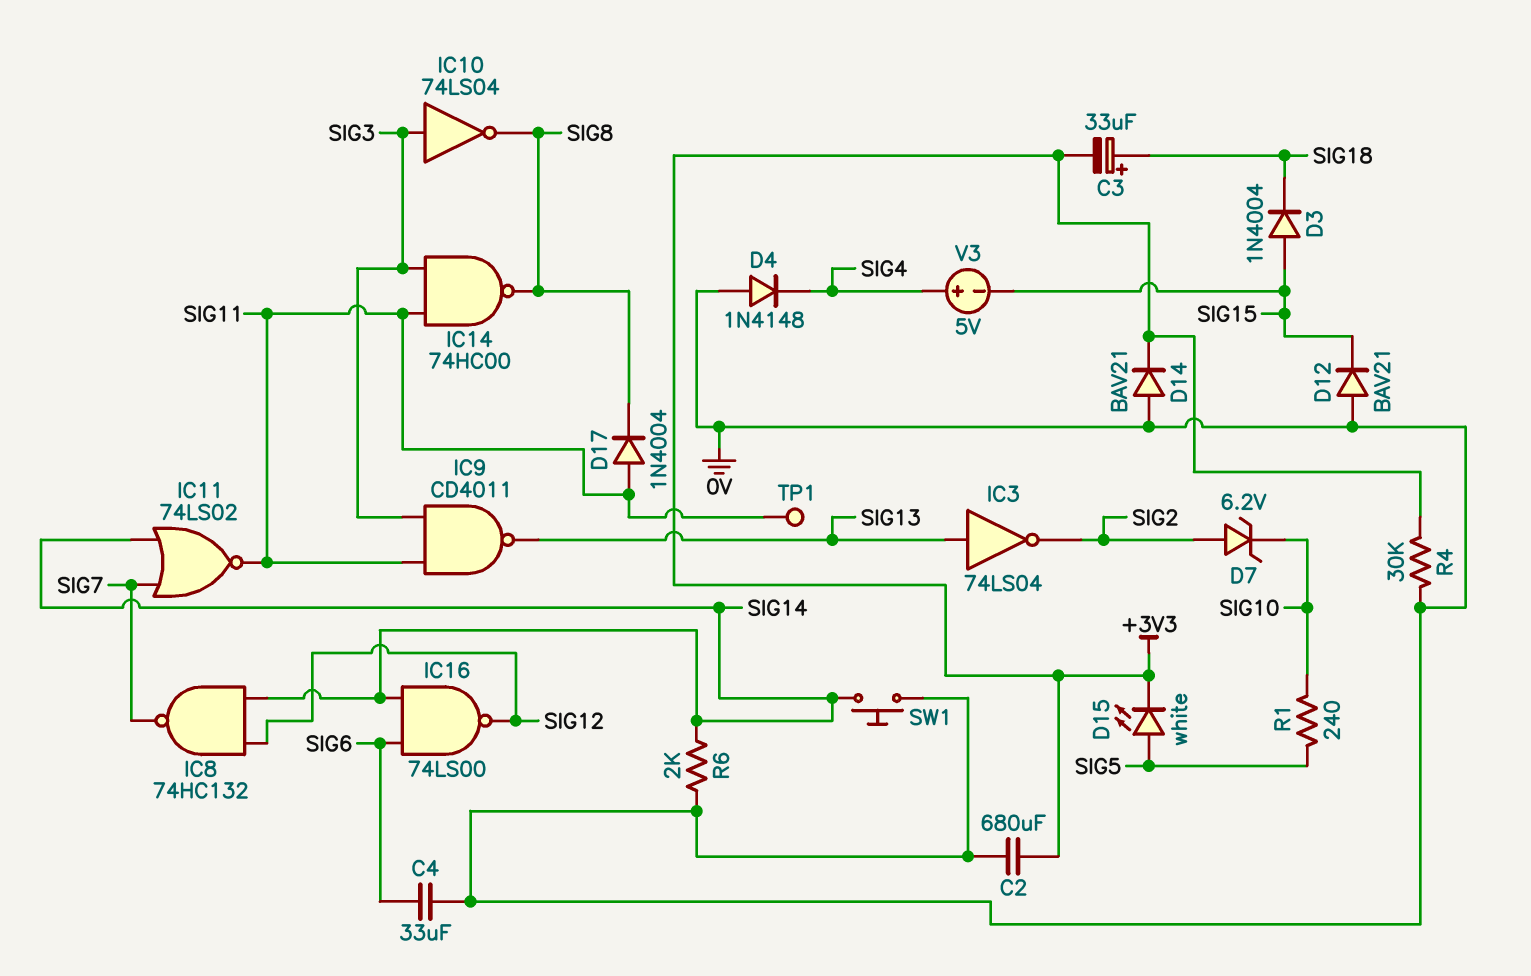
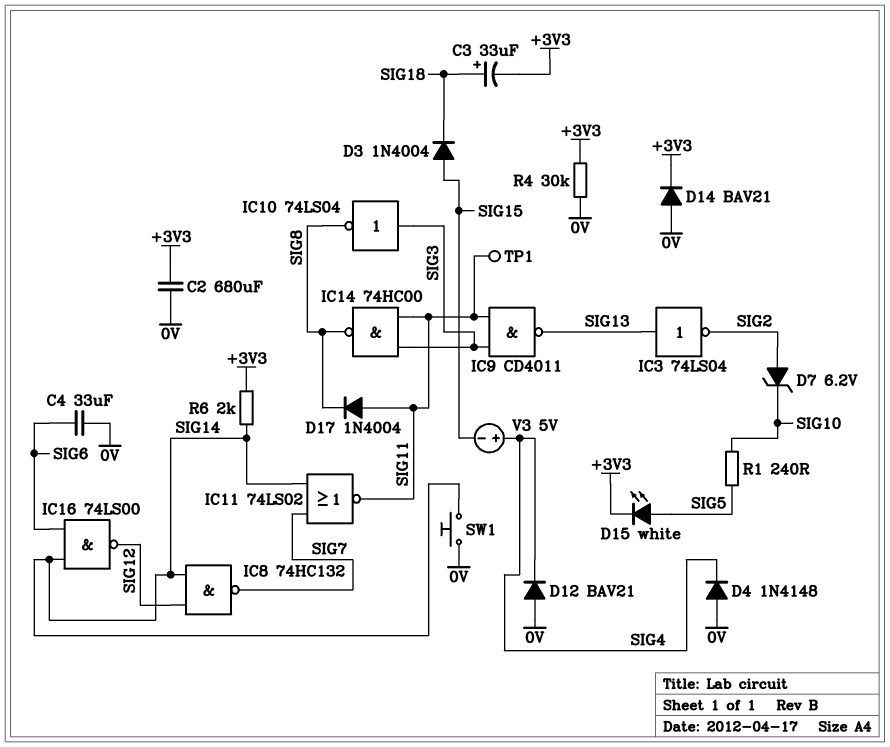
D12: diode BAV21 (A 0V, K SIG15) -> diode BAV21 (A 0V, K SIG4)
R6: 2k (0V, SIG14) -> 2k (+3V3, SIG14)

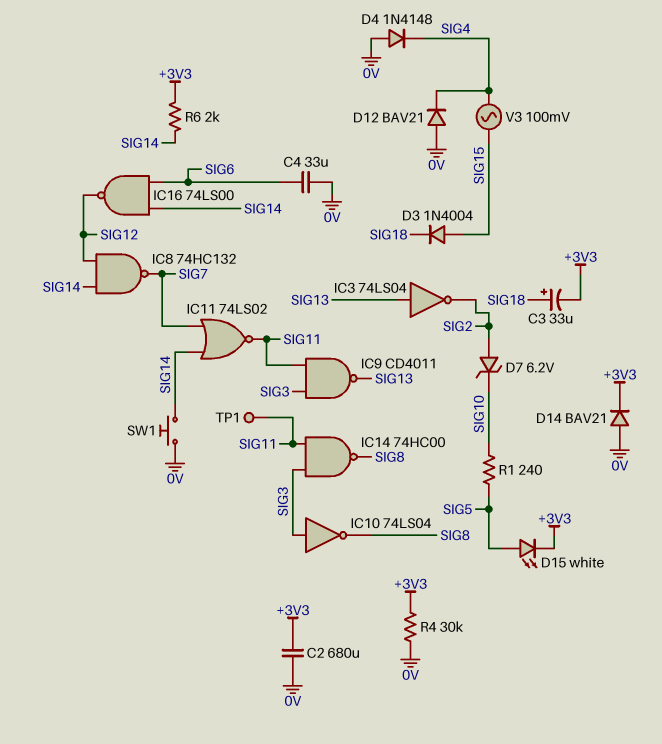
D17: diode 1N4004 (A SIG11, K SIG8) -> none
V3: 5V (plus SIG4, minus SIG15) -> AC 100mV (SIG4, SIG15)

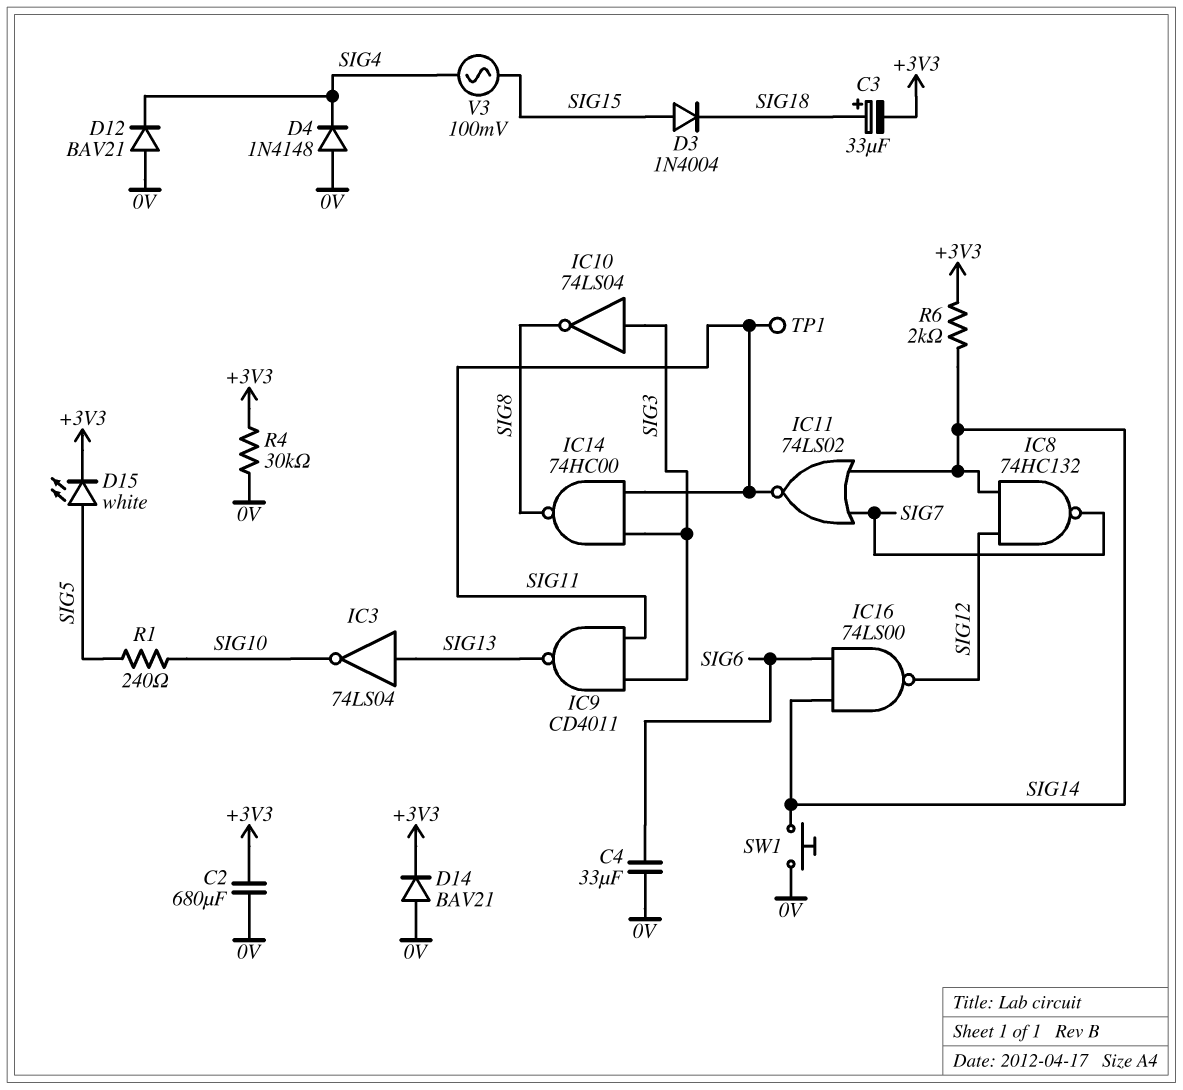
D7: zener 6.2V (A SIG2, K SIG10) -> none
IC3: NOT 74LS04 (in SIG13, out SIG2) -> NOT 74LS04 (in SIG13, out SIG10)

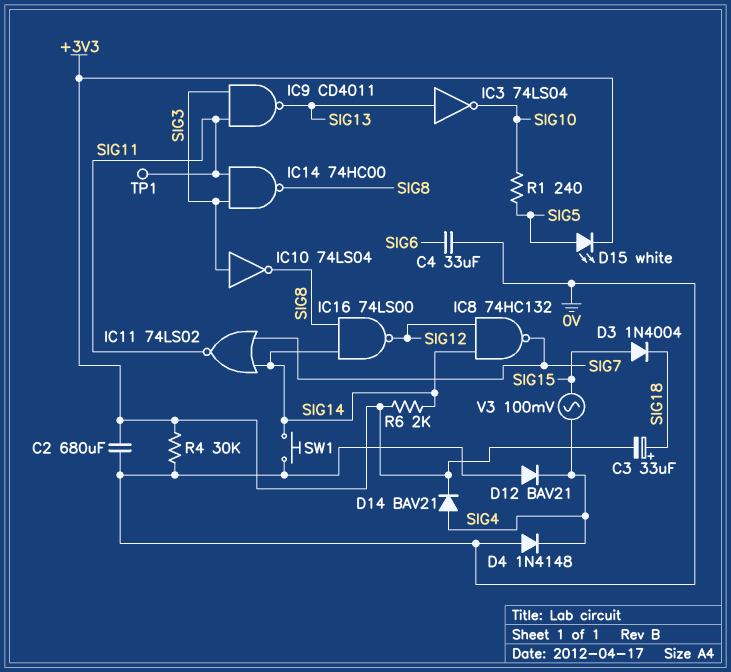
D14: diode BAV21 (A 0V, K +3V3) -> diode BAV21 (A SIG4, K +3V3)
IC16: NAND 74LS00 (in SIG6, in SIG14, out SIG12) -> NAND 74LS00 (in SIG8, in SIG14, out SIG12)

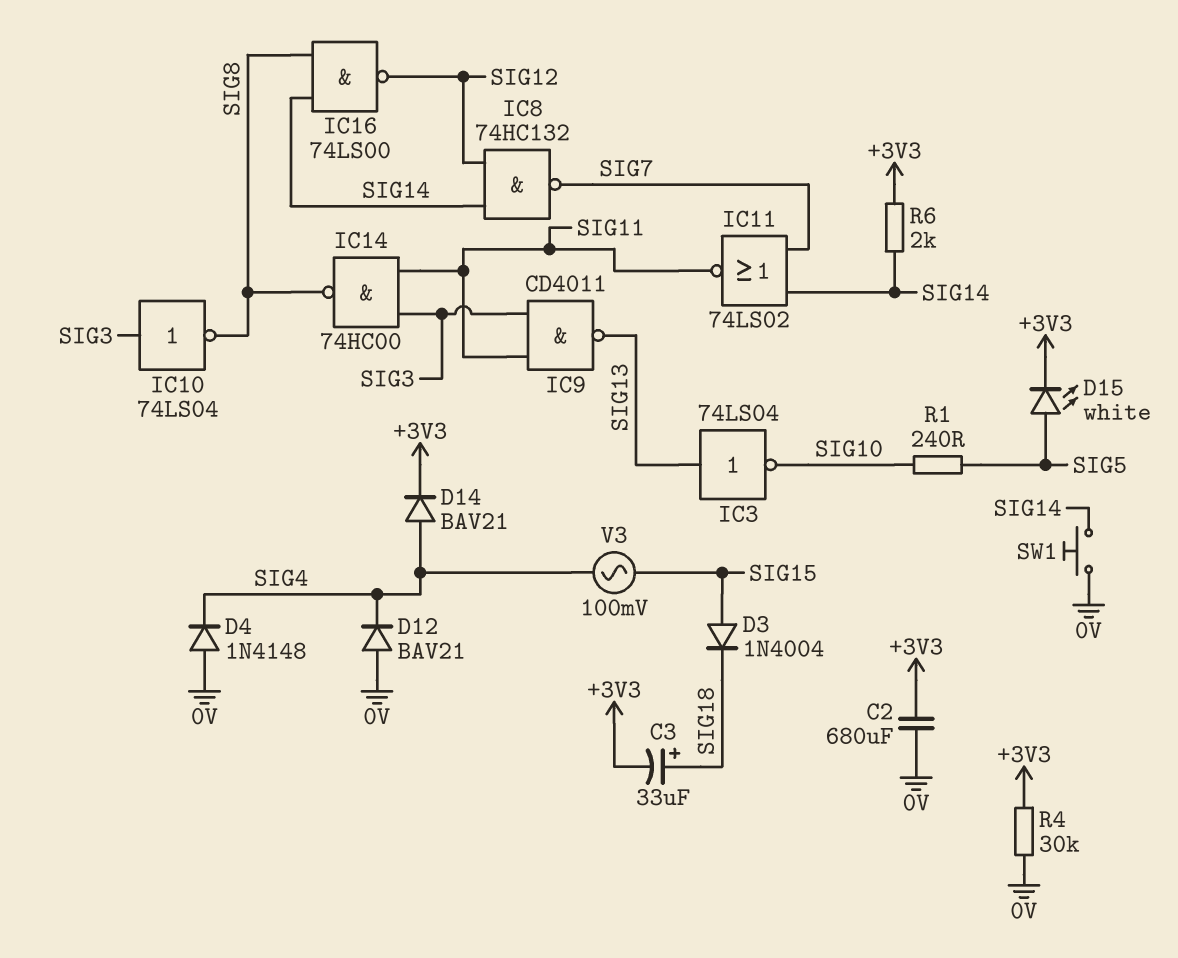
C4: 33uF (0V, SIG6) -> none
TP1: test point (SIG11) -> none

